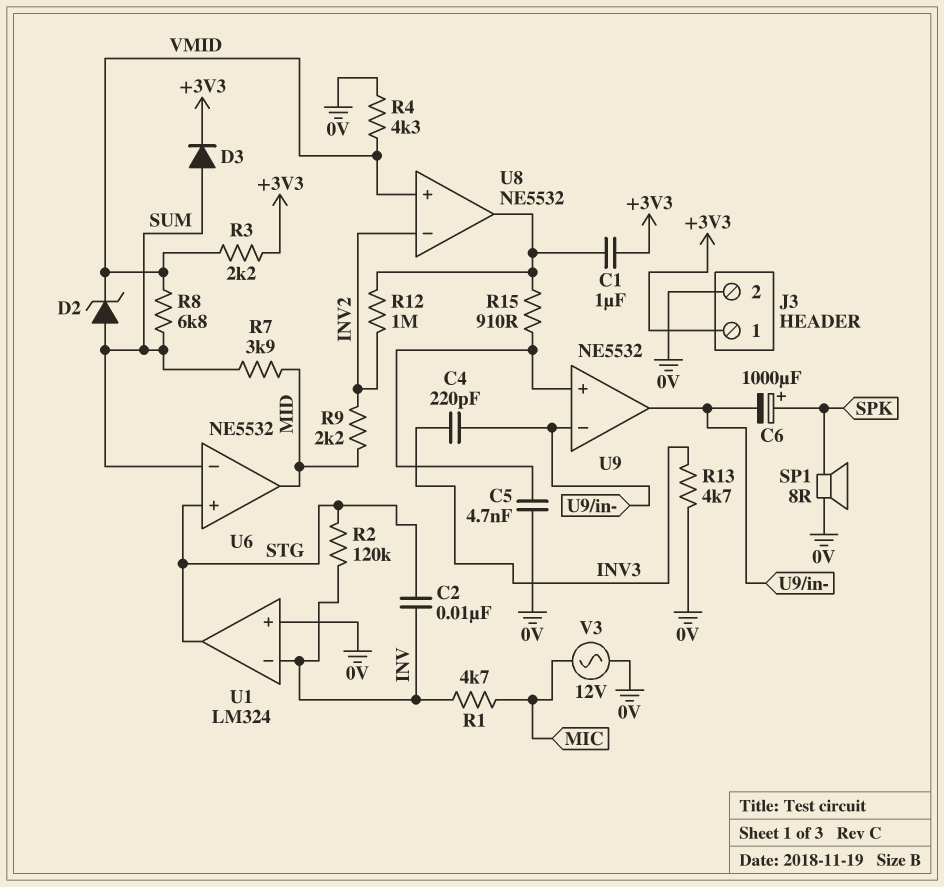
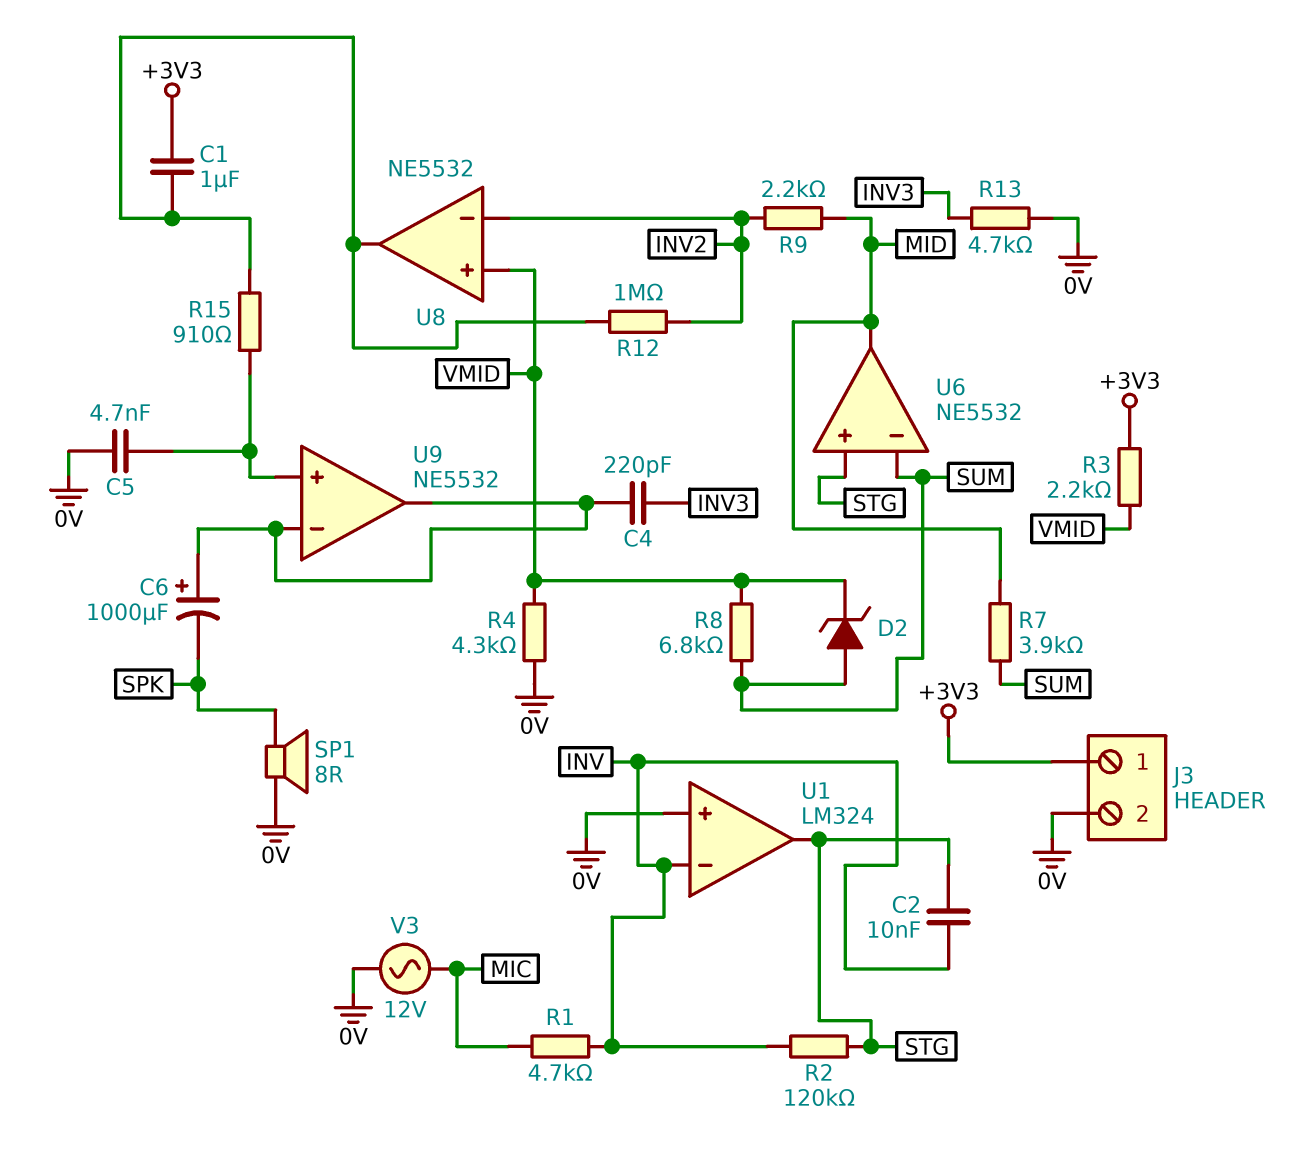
C6: 1000uF (plus SPK, minus U9/in-) -> 1000uF (plus U9/in-, minus SPK)
D3: diode (A SUM, K +3V3) -> none

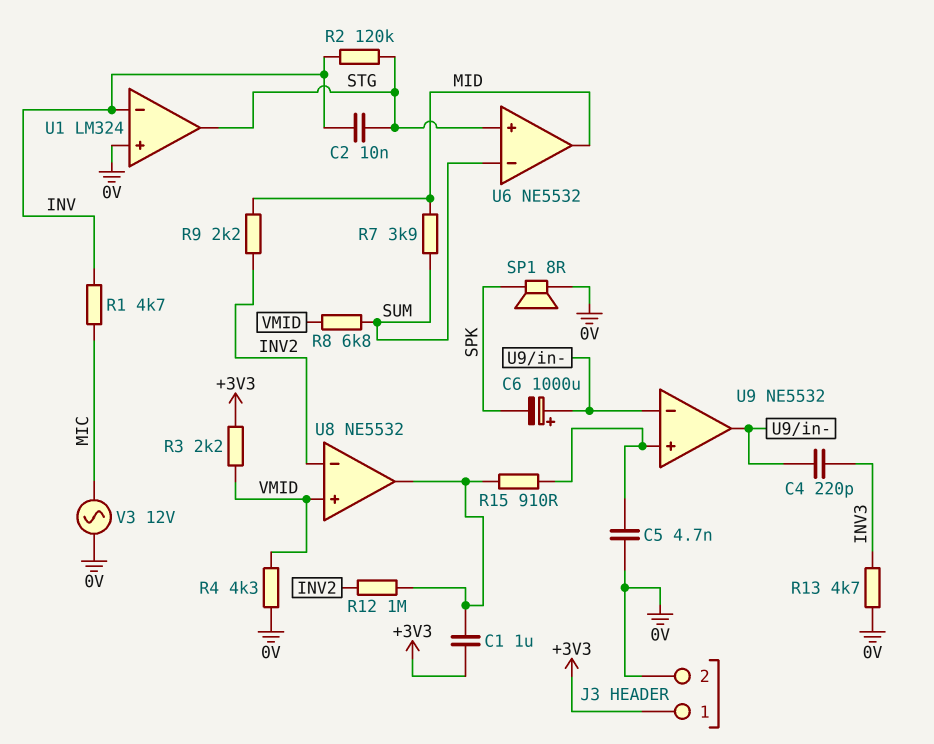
D2: zener (A SUM, K VMID) -> none

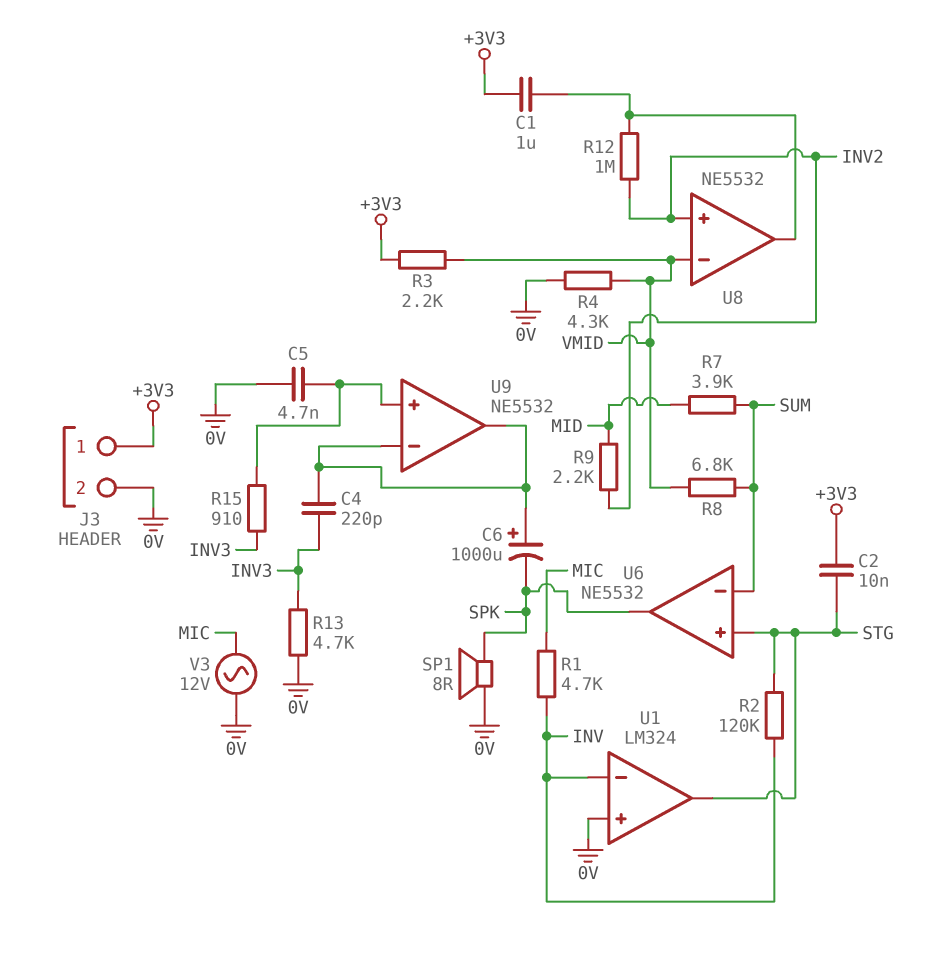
C2: 10nF (INV, STG) -> 10nF (+3V3, STG)
R15: 910 (U8/out, U9/in+) -> 910 (INV3, U9/in+)
U6 pin out: MID -> SPK
U8 pin in+: VMID -> INV2
U8 pin in-: INV2 -> VMID

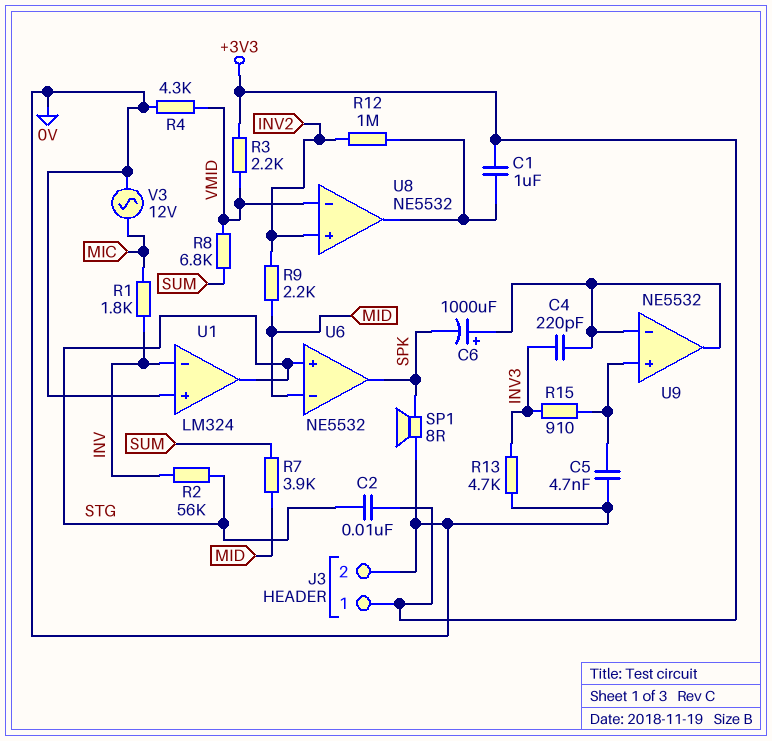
R1: 4.7k (INV, MIC) -> 1.8k (INV, MIC)
R2: 120k (INV, STG) -> 56k (INV, STG)
U6 pin in-: SUM -> MID

